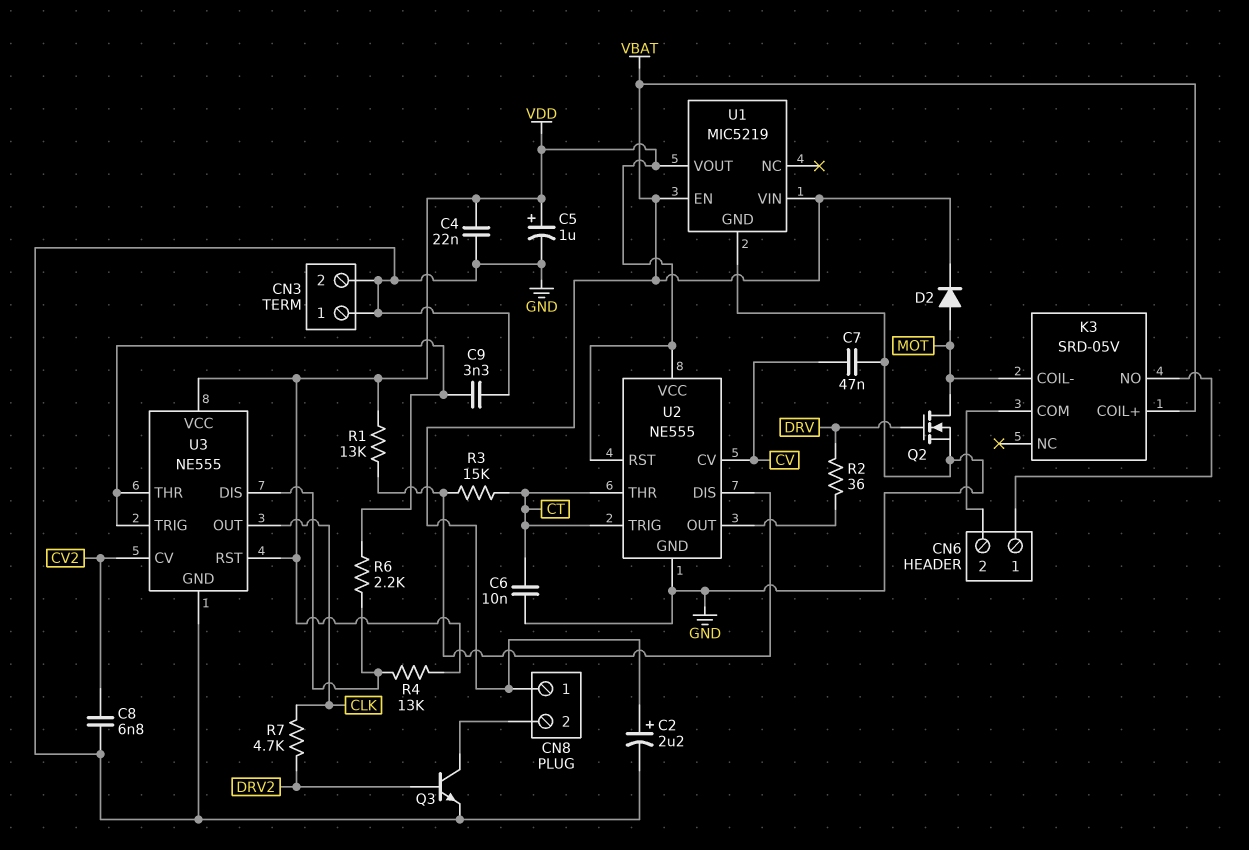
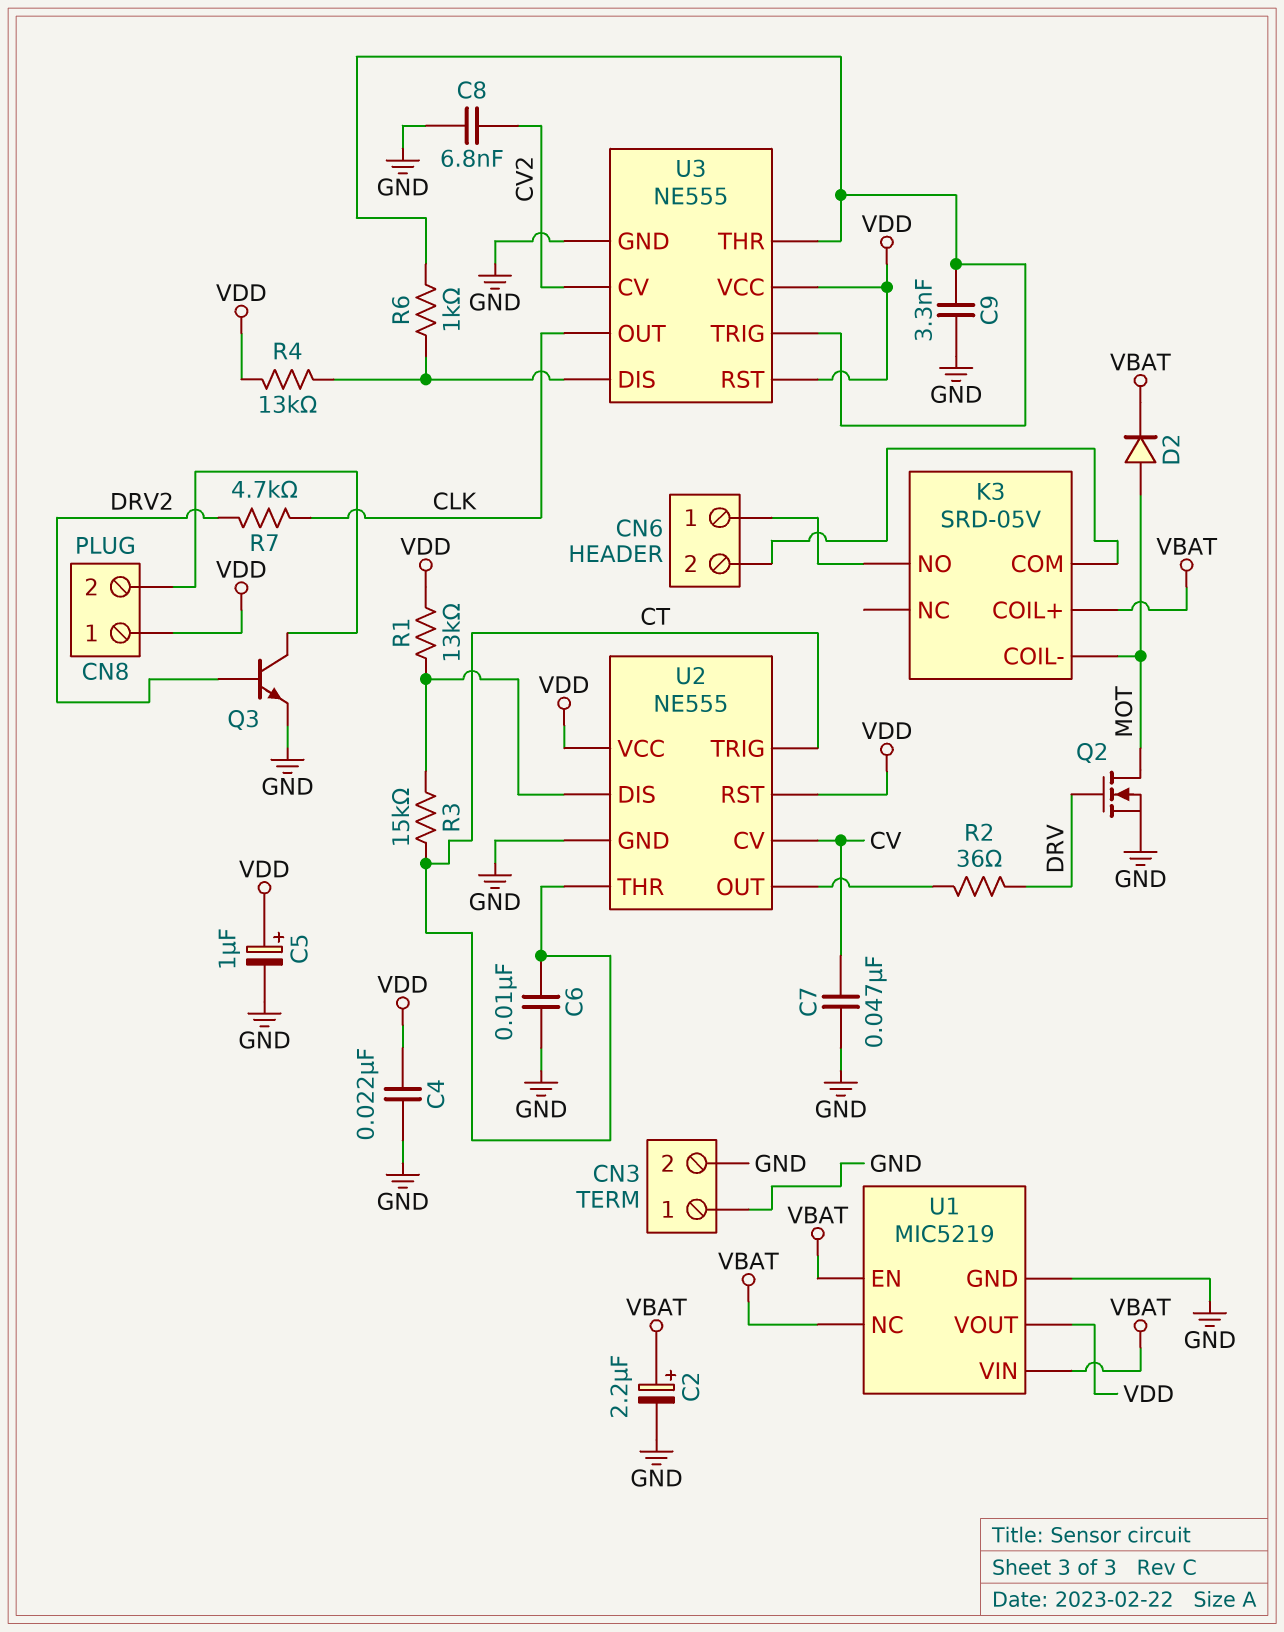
CN8 pin 1: VBAT -> VDD
R6: 2.2k (U3/DIS, U3/THR) -> 1k (U3/DIS, U3/THR)
U1 pin NC: none -> VBAT

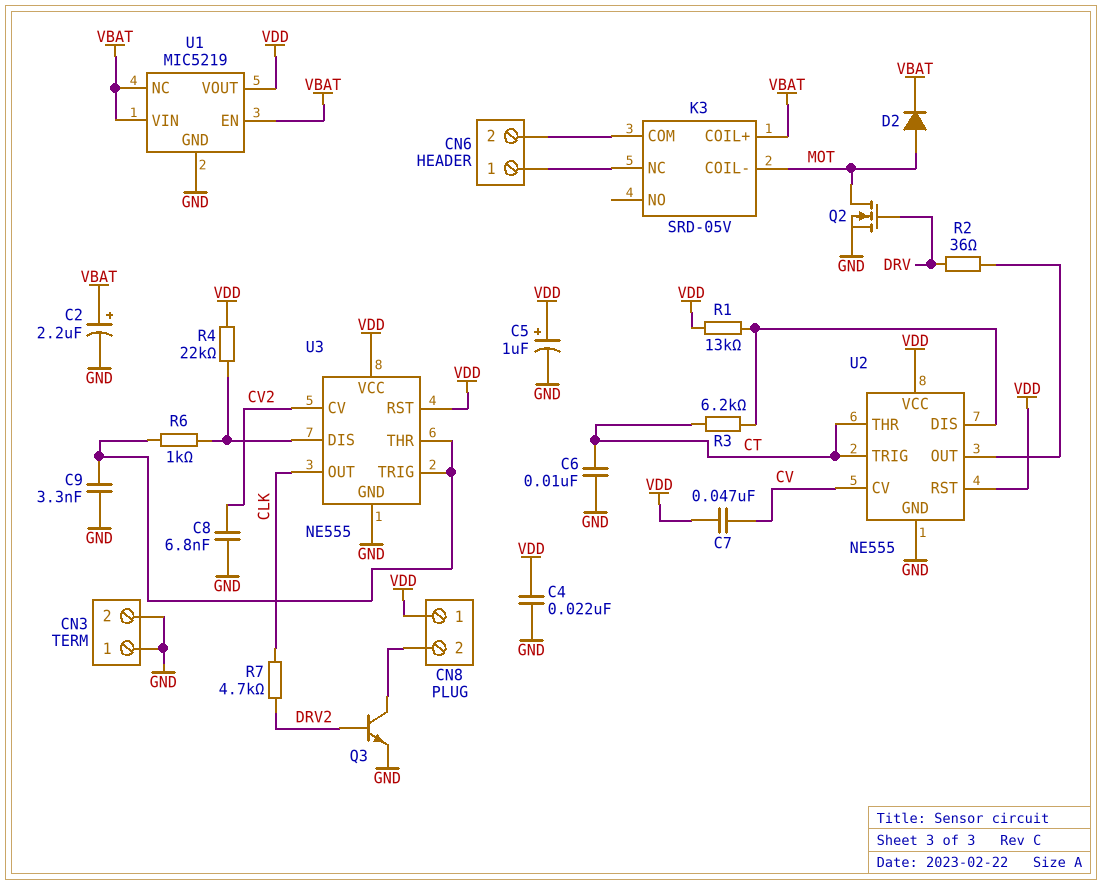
C7: 47nF (CV, GND) -> 47nF (CV, VDD)
K3 pin NC: none -> CN6/1
K3 pin NO: CN6/1 -> none
R3: 15k (CT, U2/DIS) -> 6.2k (CT, U2/DIS)
R4: 13k (U3/DIS, VDD) -> 22k (U3/DIS, VDD)

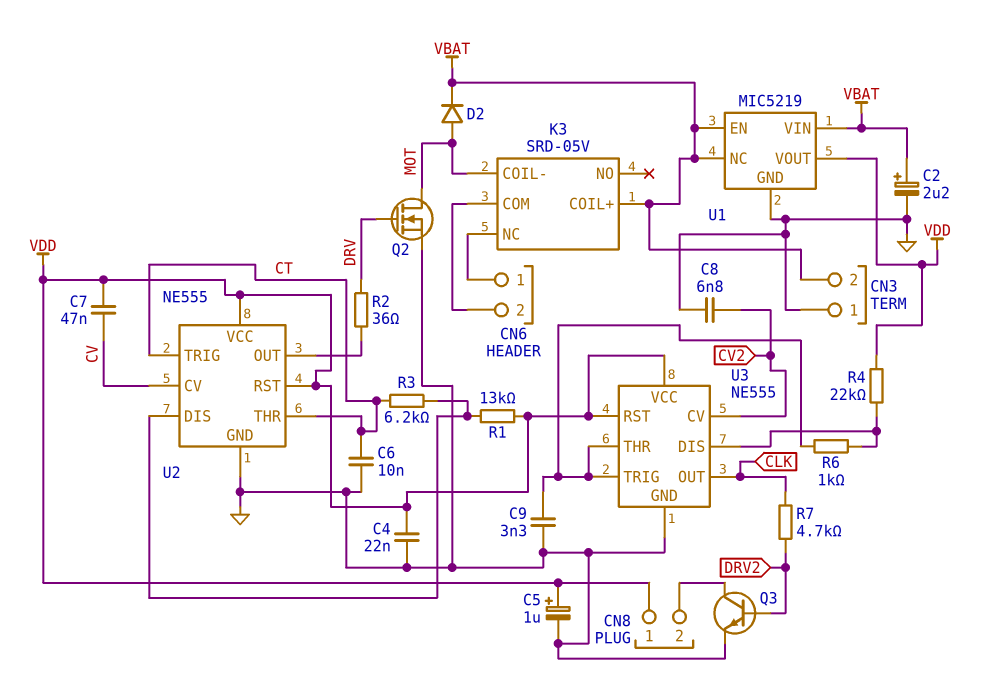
CN3 pin 2: GND -> VBAT

